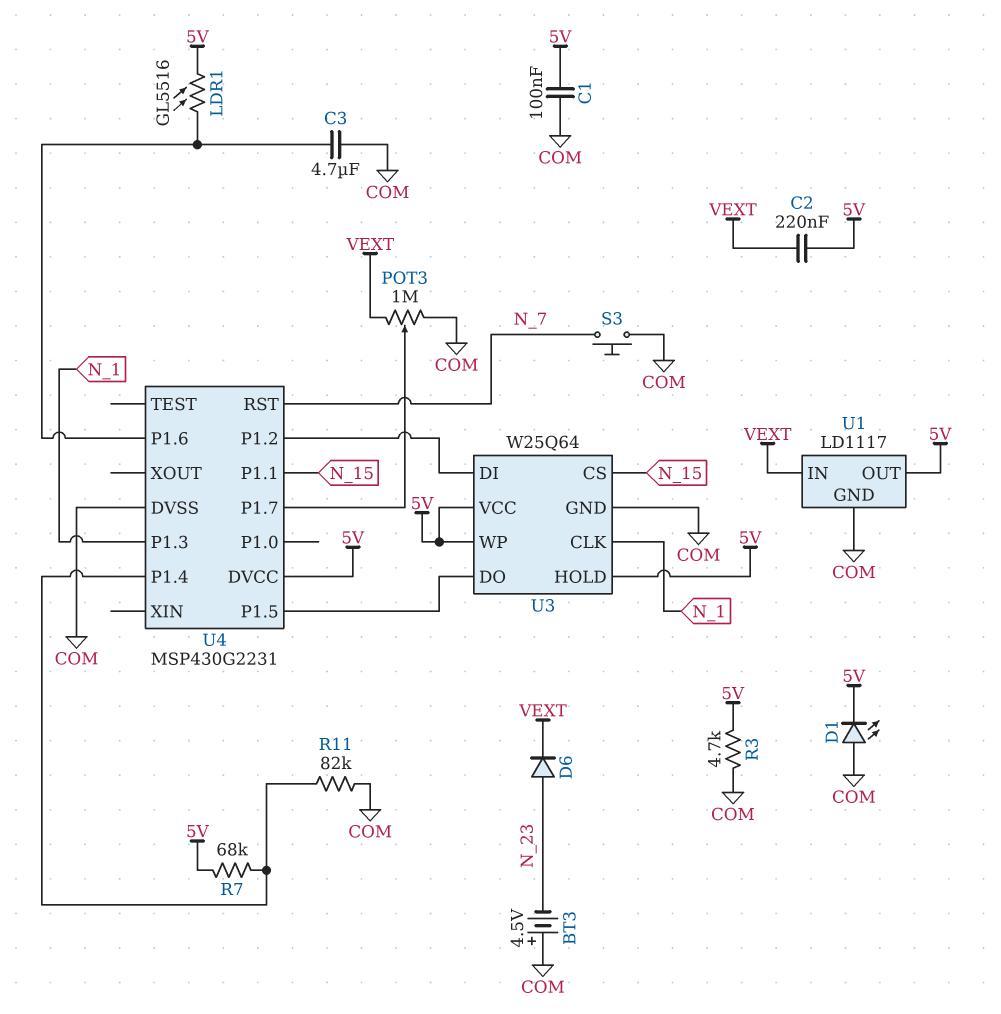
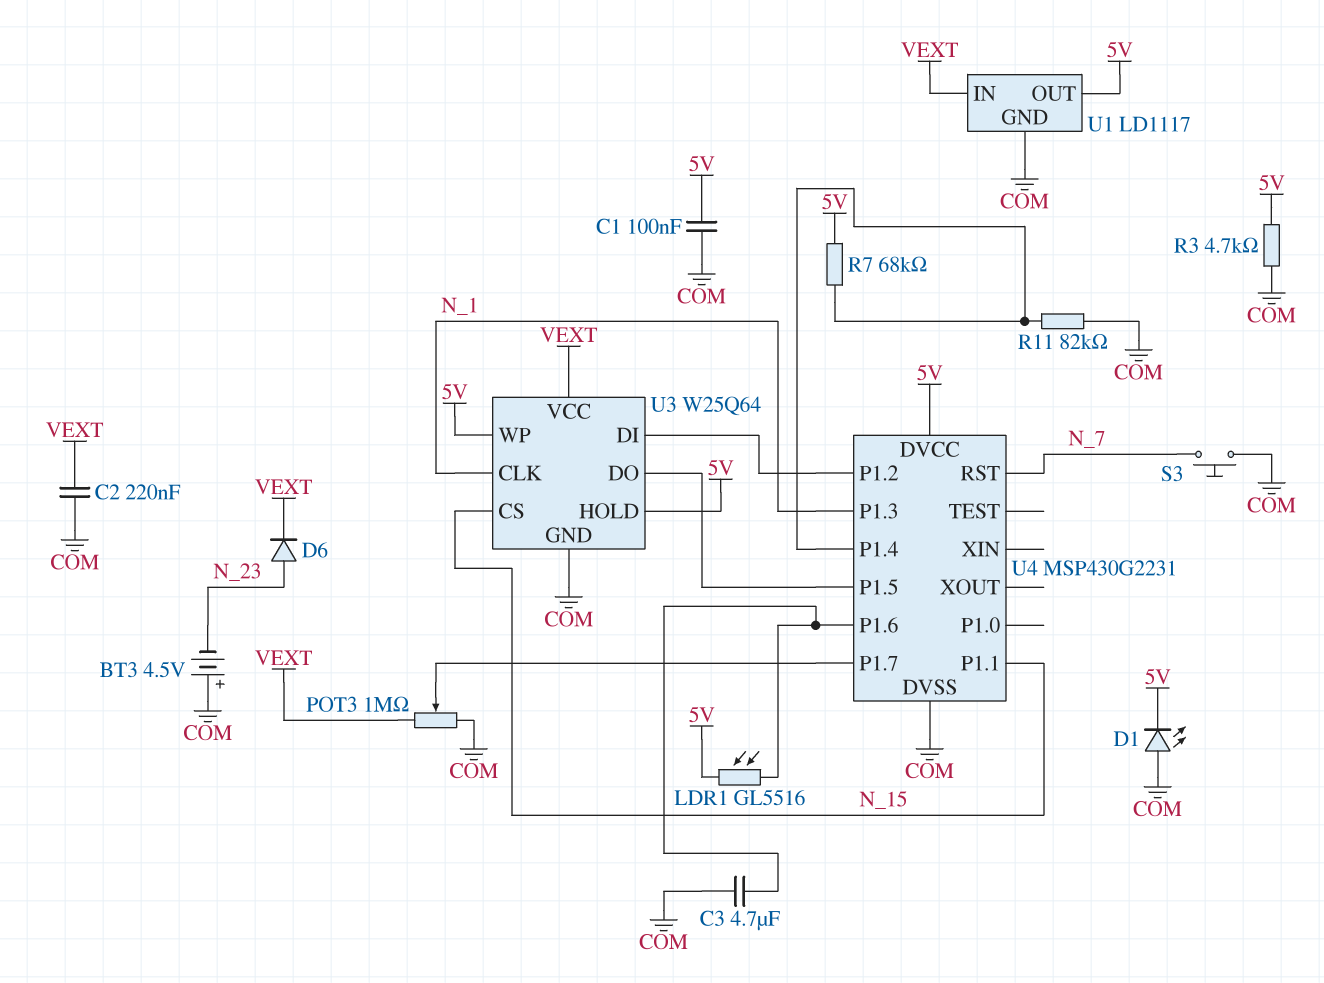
C2: 220nF (5V, VEXT) -> 220nF (COM, VEXT)
U3 pin VCC: 5V -> VEXT

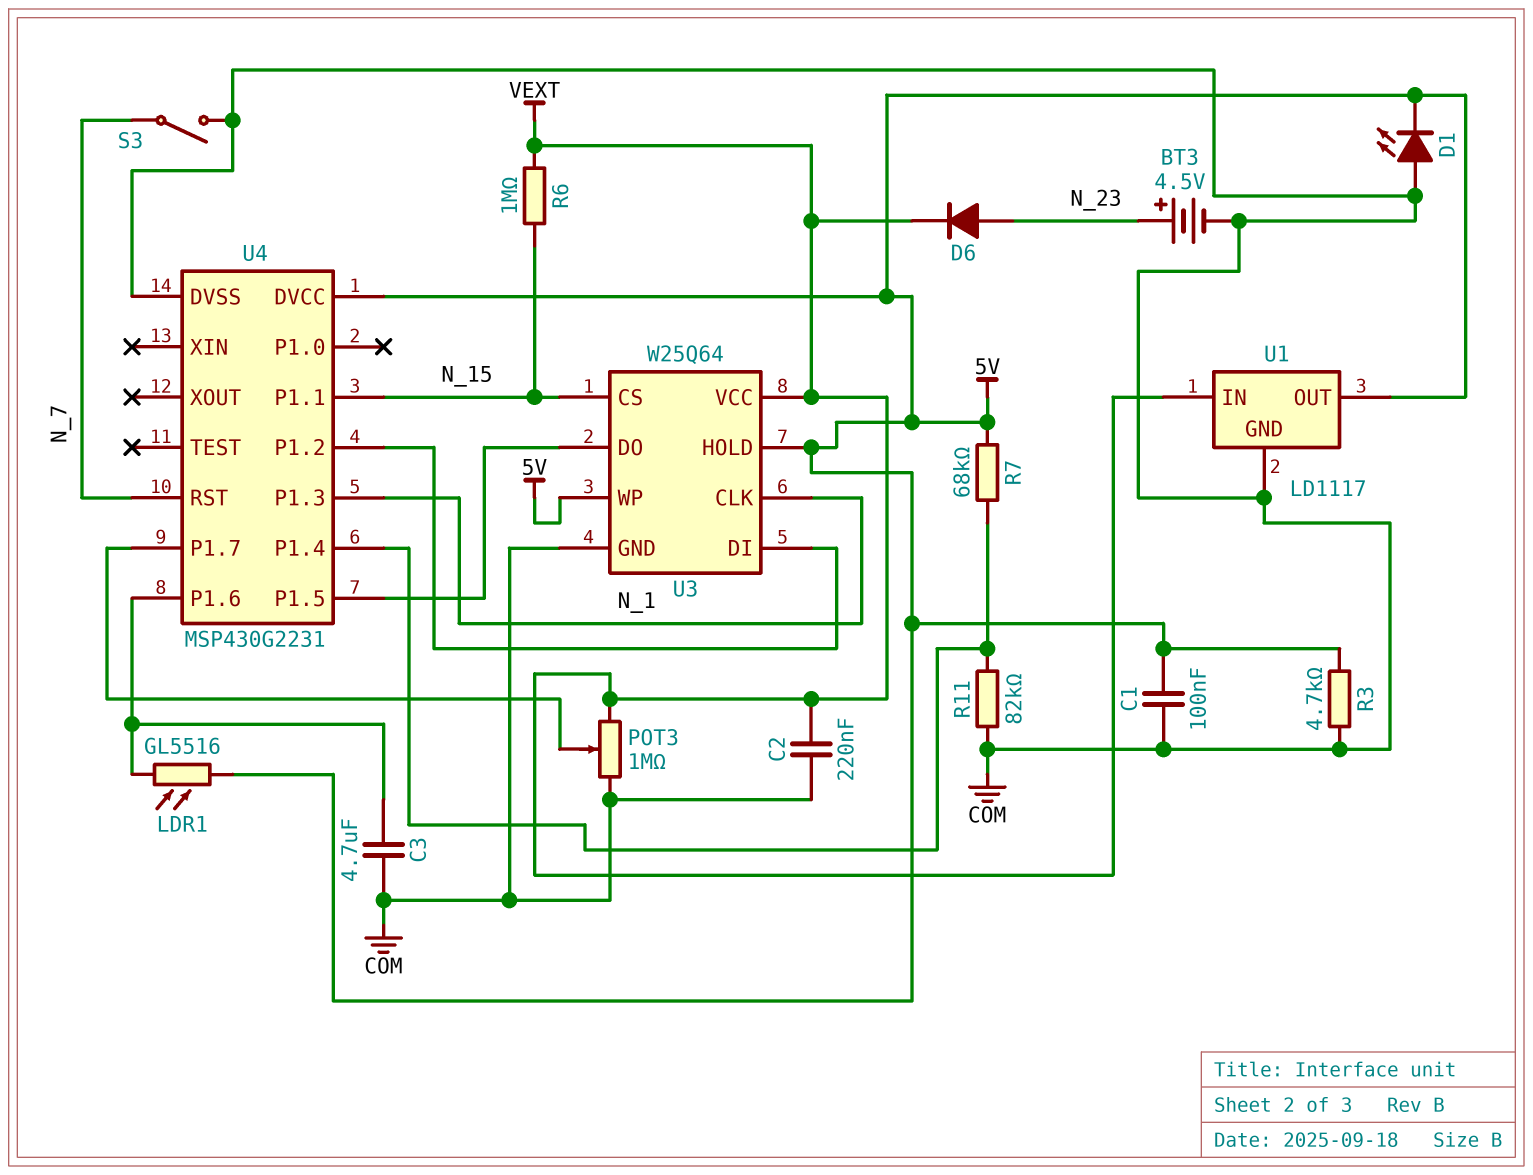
BT3: 4.5V (plus COM, minus N_23) -> 4.5V (plus N_23, minus COM)
R6: none -> 1M (N_15, VEXT)
S3: button (COM, N_7) -> switch (COM, N_7)

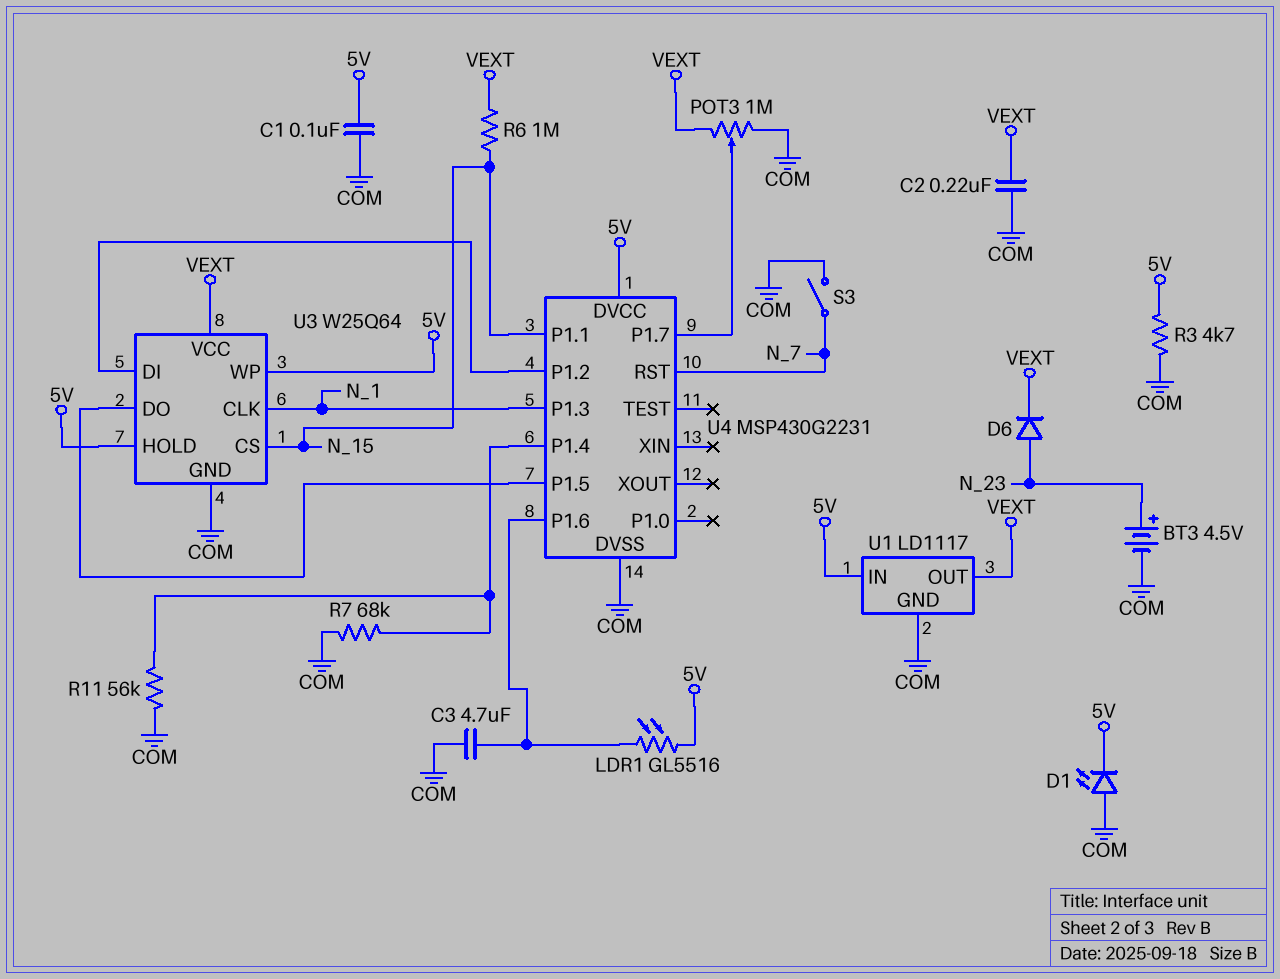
R7: 68k (5V, U4/P1.4) -> 68k (COM, U4/P1.4)
R11: 82k (COM, U4/P1.4) -> 56k (COM, U4/P1.4)
U1 pin IN: VEXT -> 5V
U1 pin OUT: 5V -> VEXT

